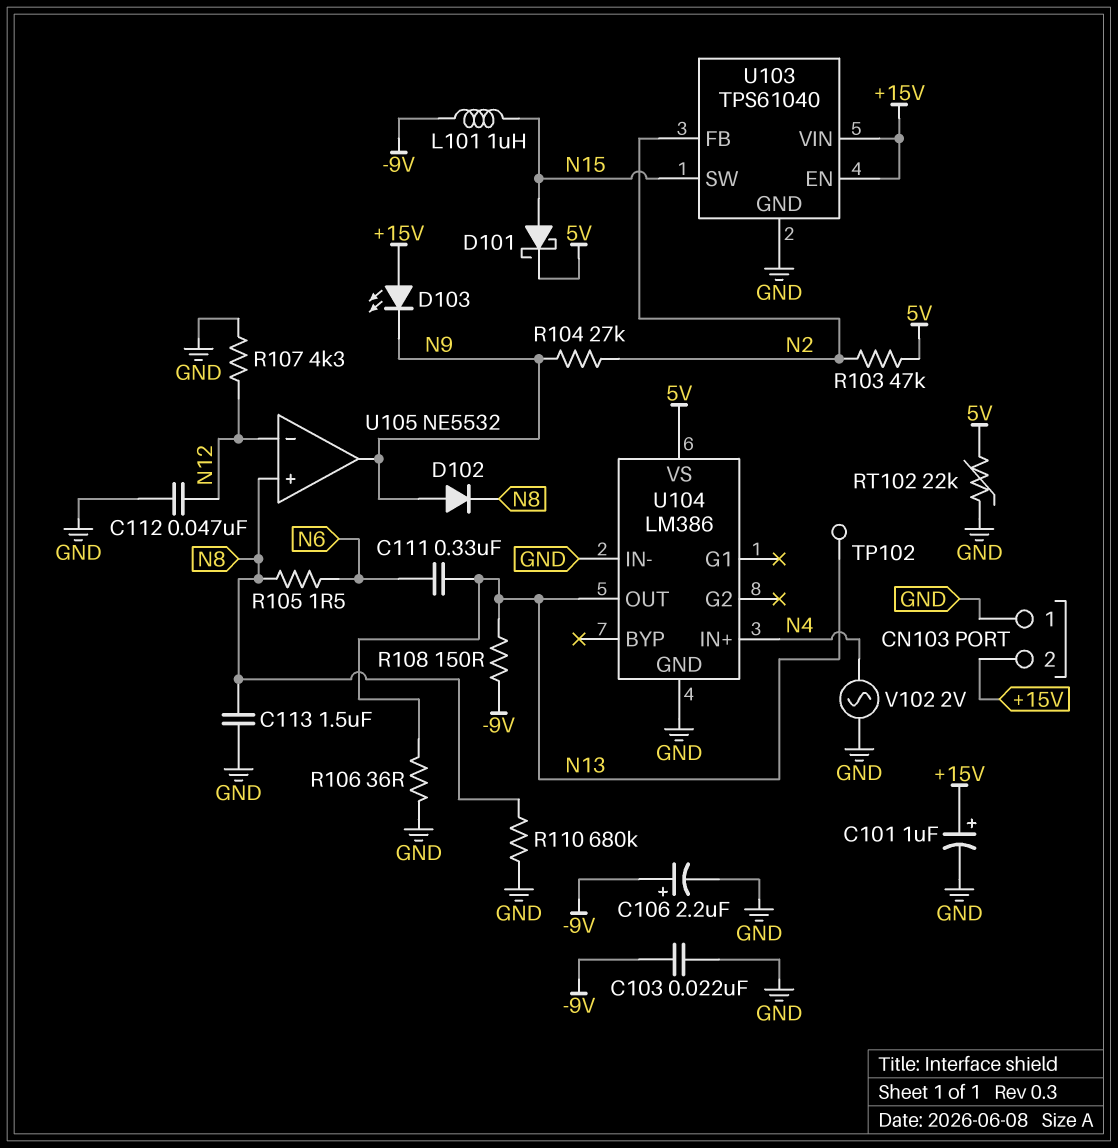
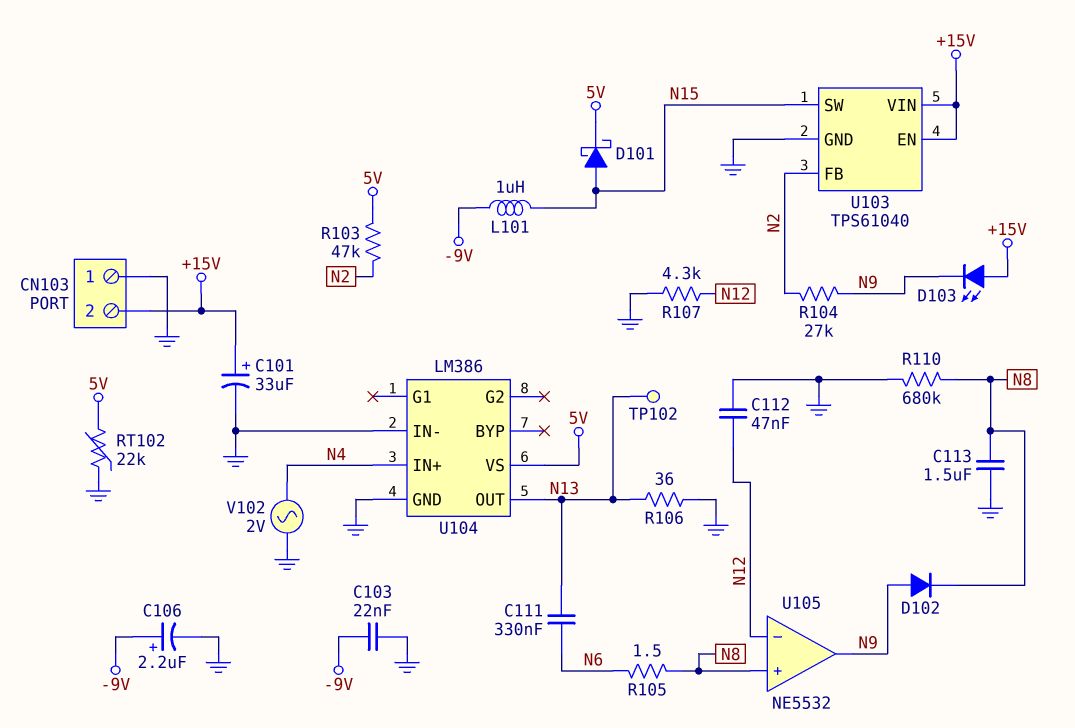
C101: 1uF (plus +15V, minus GND) -> 33uF (plus +15V, minus GND)
R108: 150 (-9V, N13) -> none

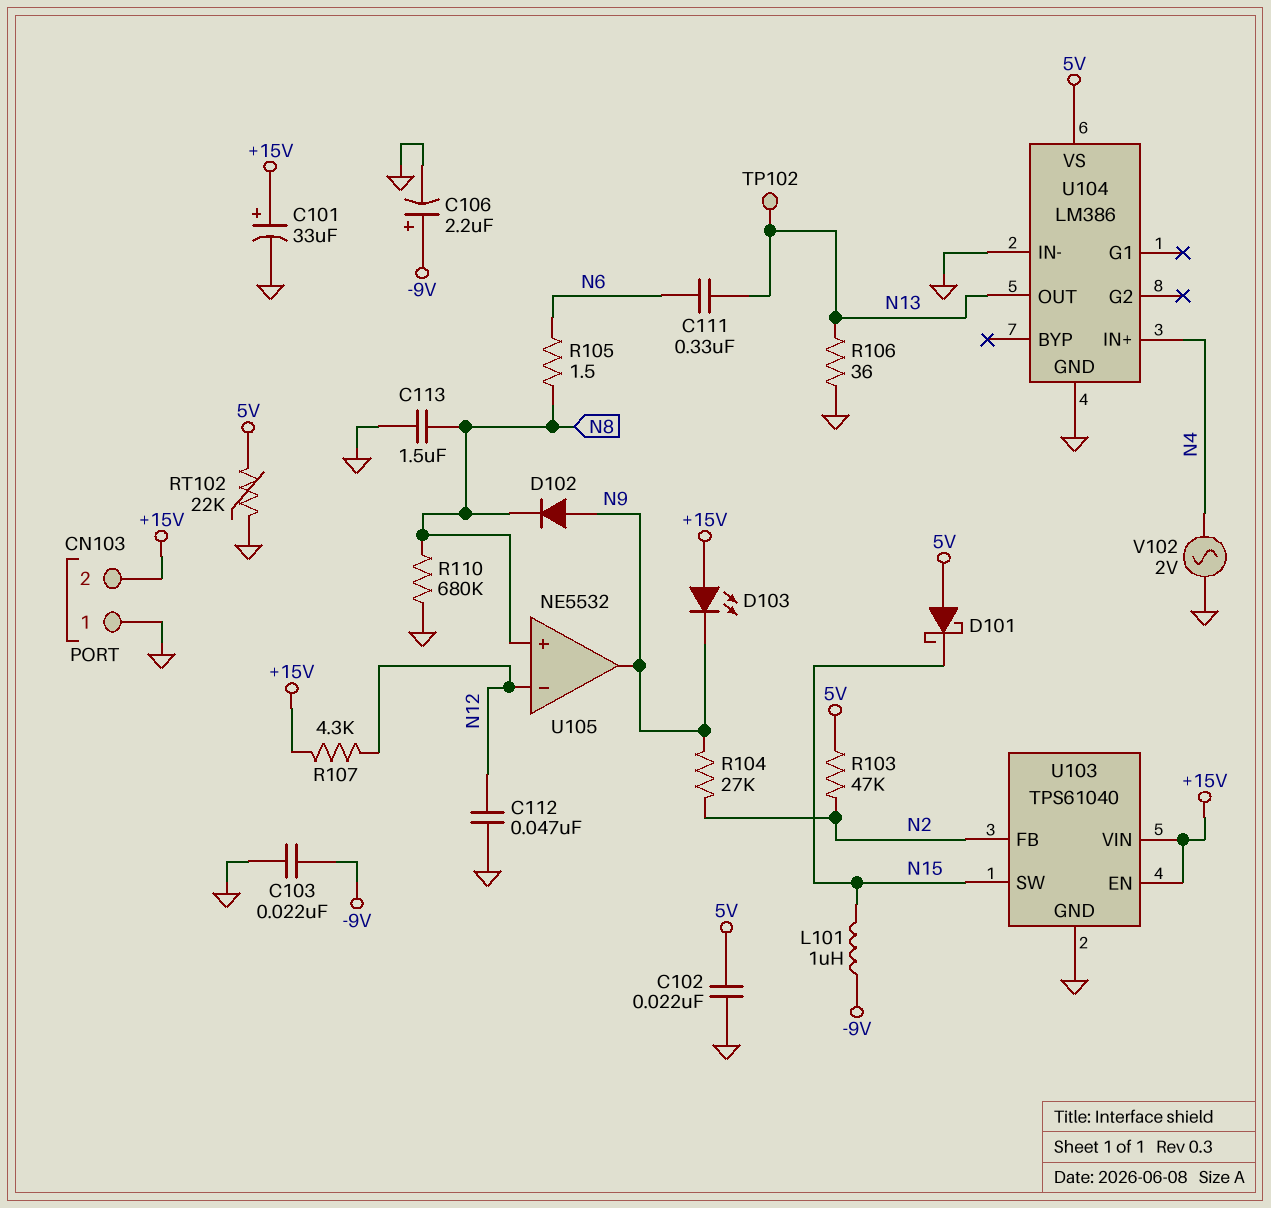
C102: none -> 22nF (5V, GND)
D101: schottky (A N15, K 5V) -> schottky (A 5V, K N15)
R107: 4.3k (GND, N12) -> 4.3k (+15V, N12)

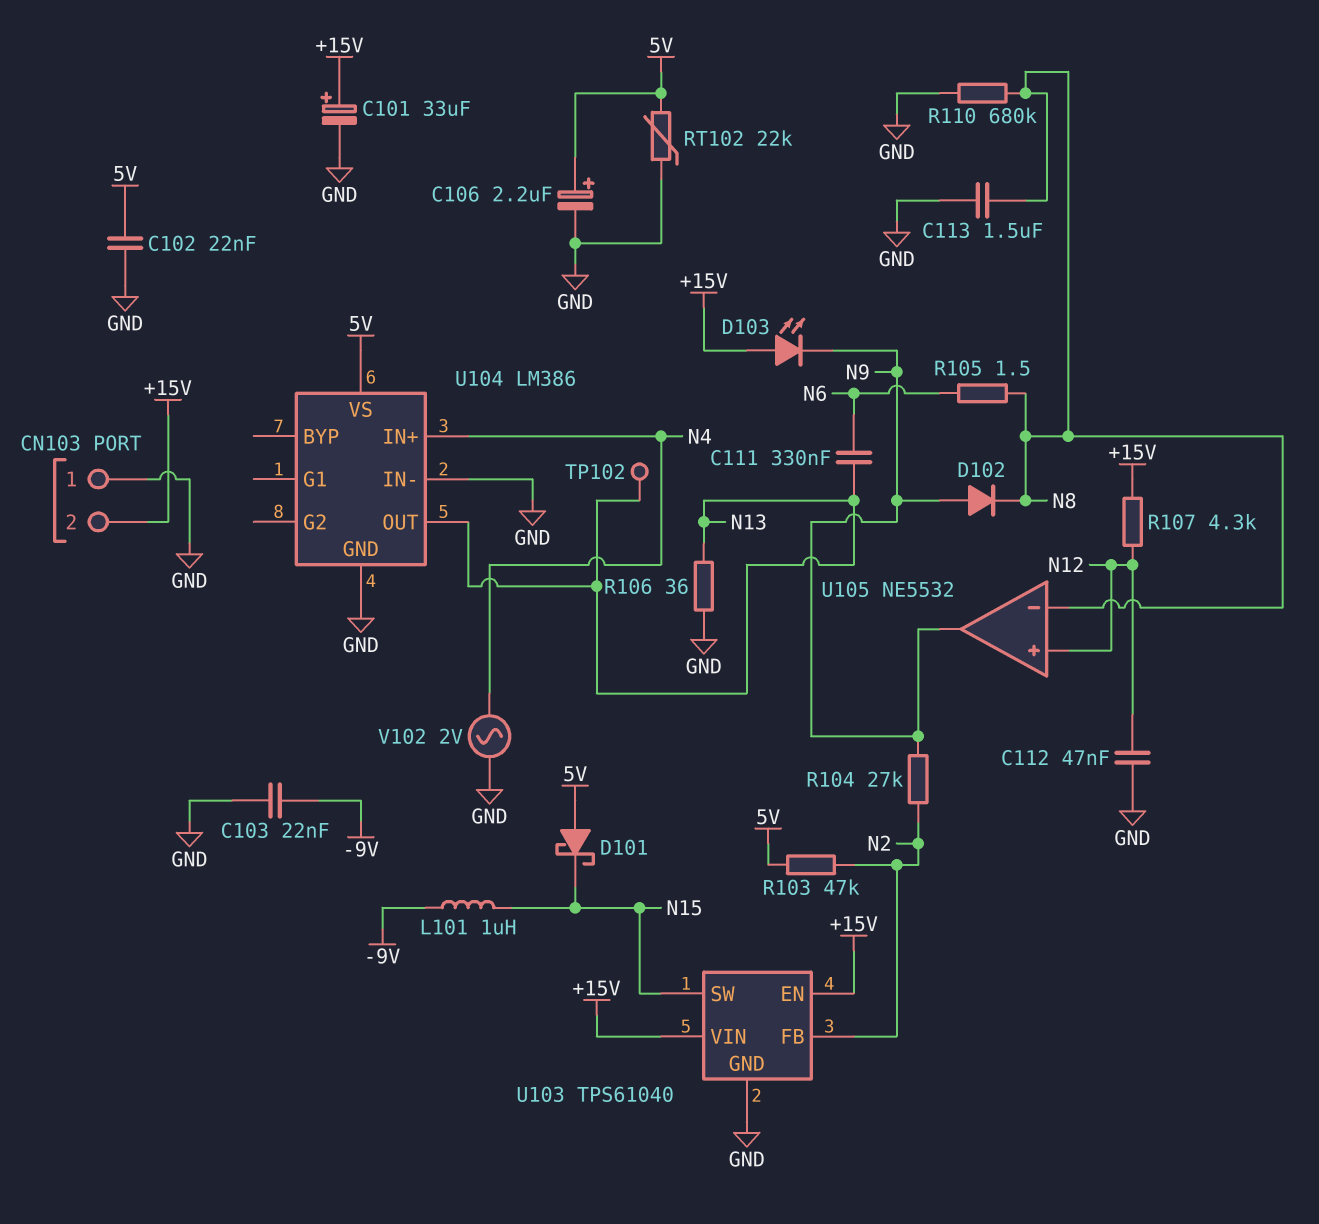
C106: 2.2uF (plus -9V, minus GND) -> 2.2uF (plus 5V, minus GND)
U105 pin in+: N8 -> N12
U105 pin in-: N12 -> N8

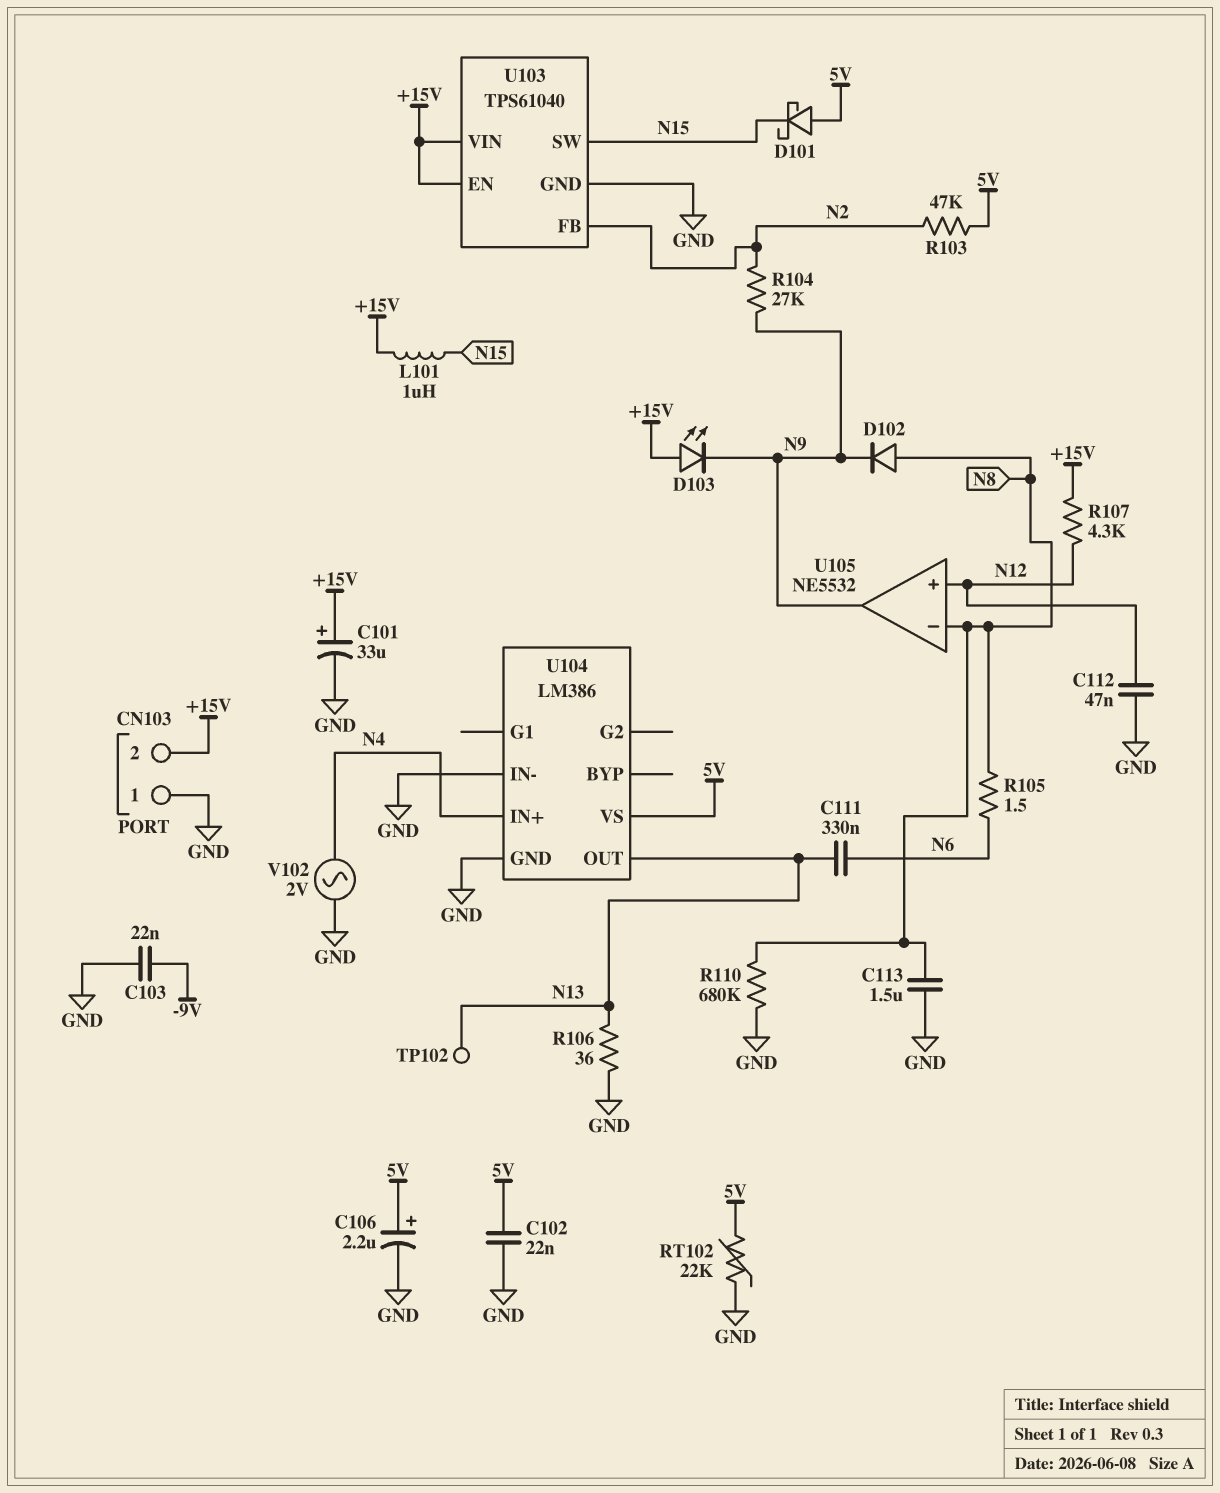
D102: diode (A N9, K N8) -> diode (A N8, K N9)
L101: 1uH (-9V, N15) -> 1uH (+15V, N15)

